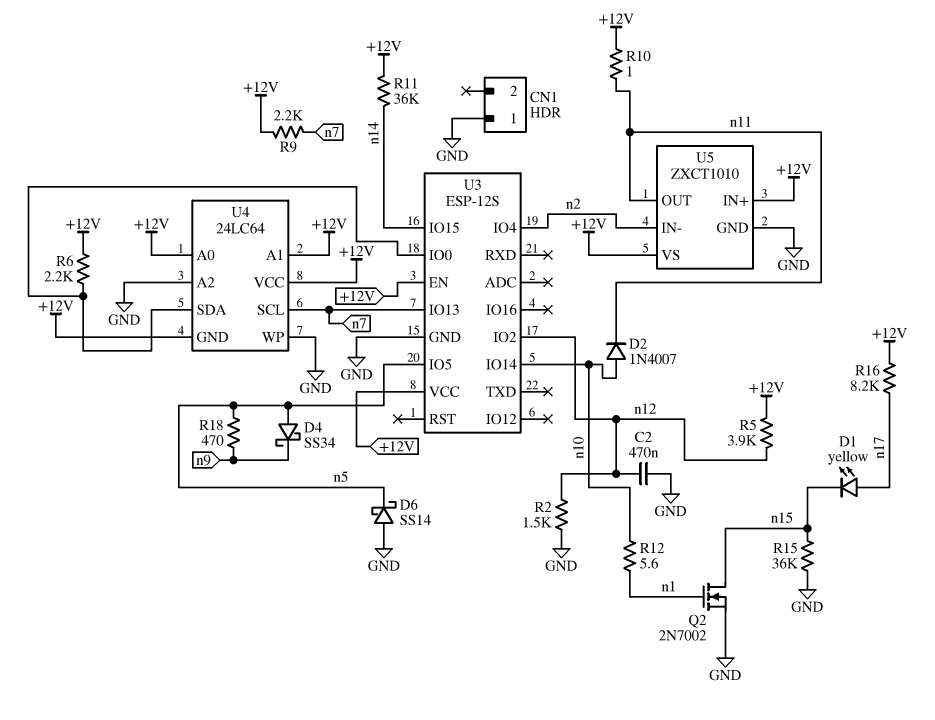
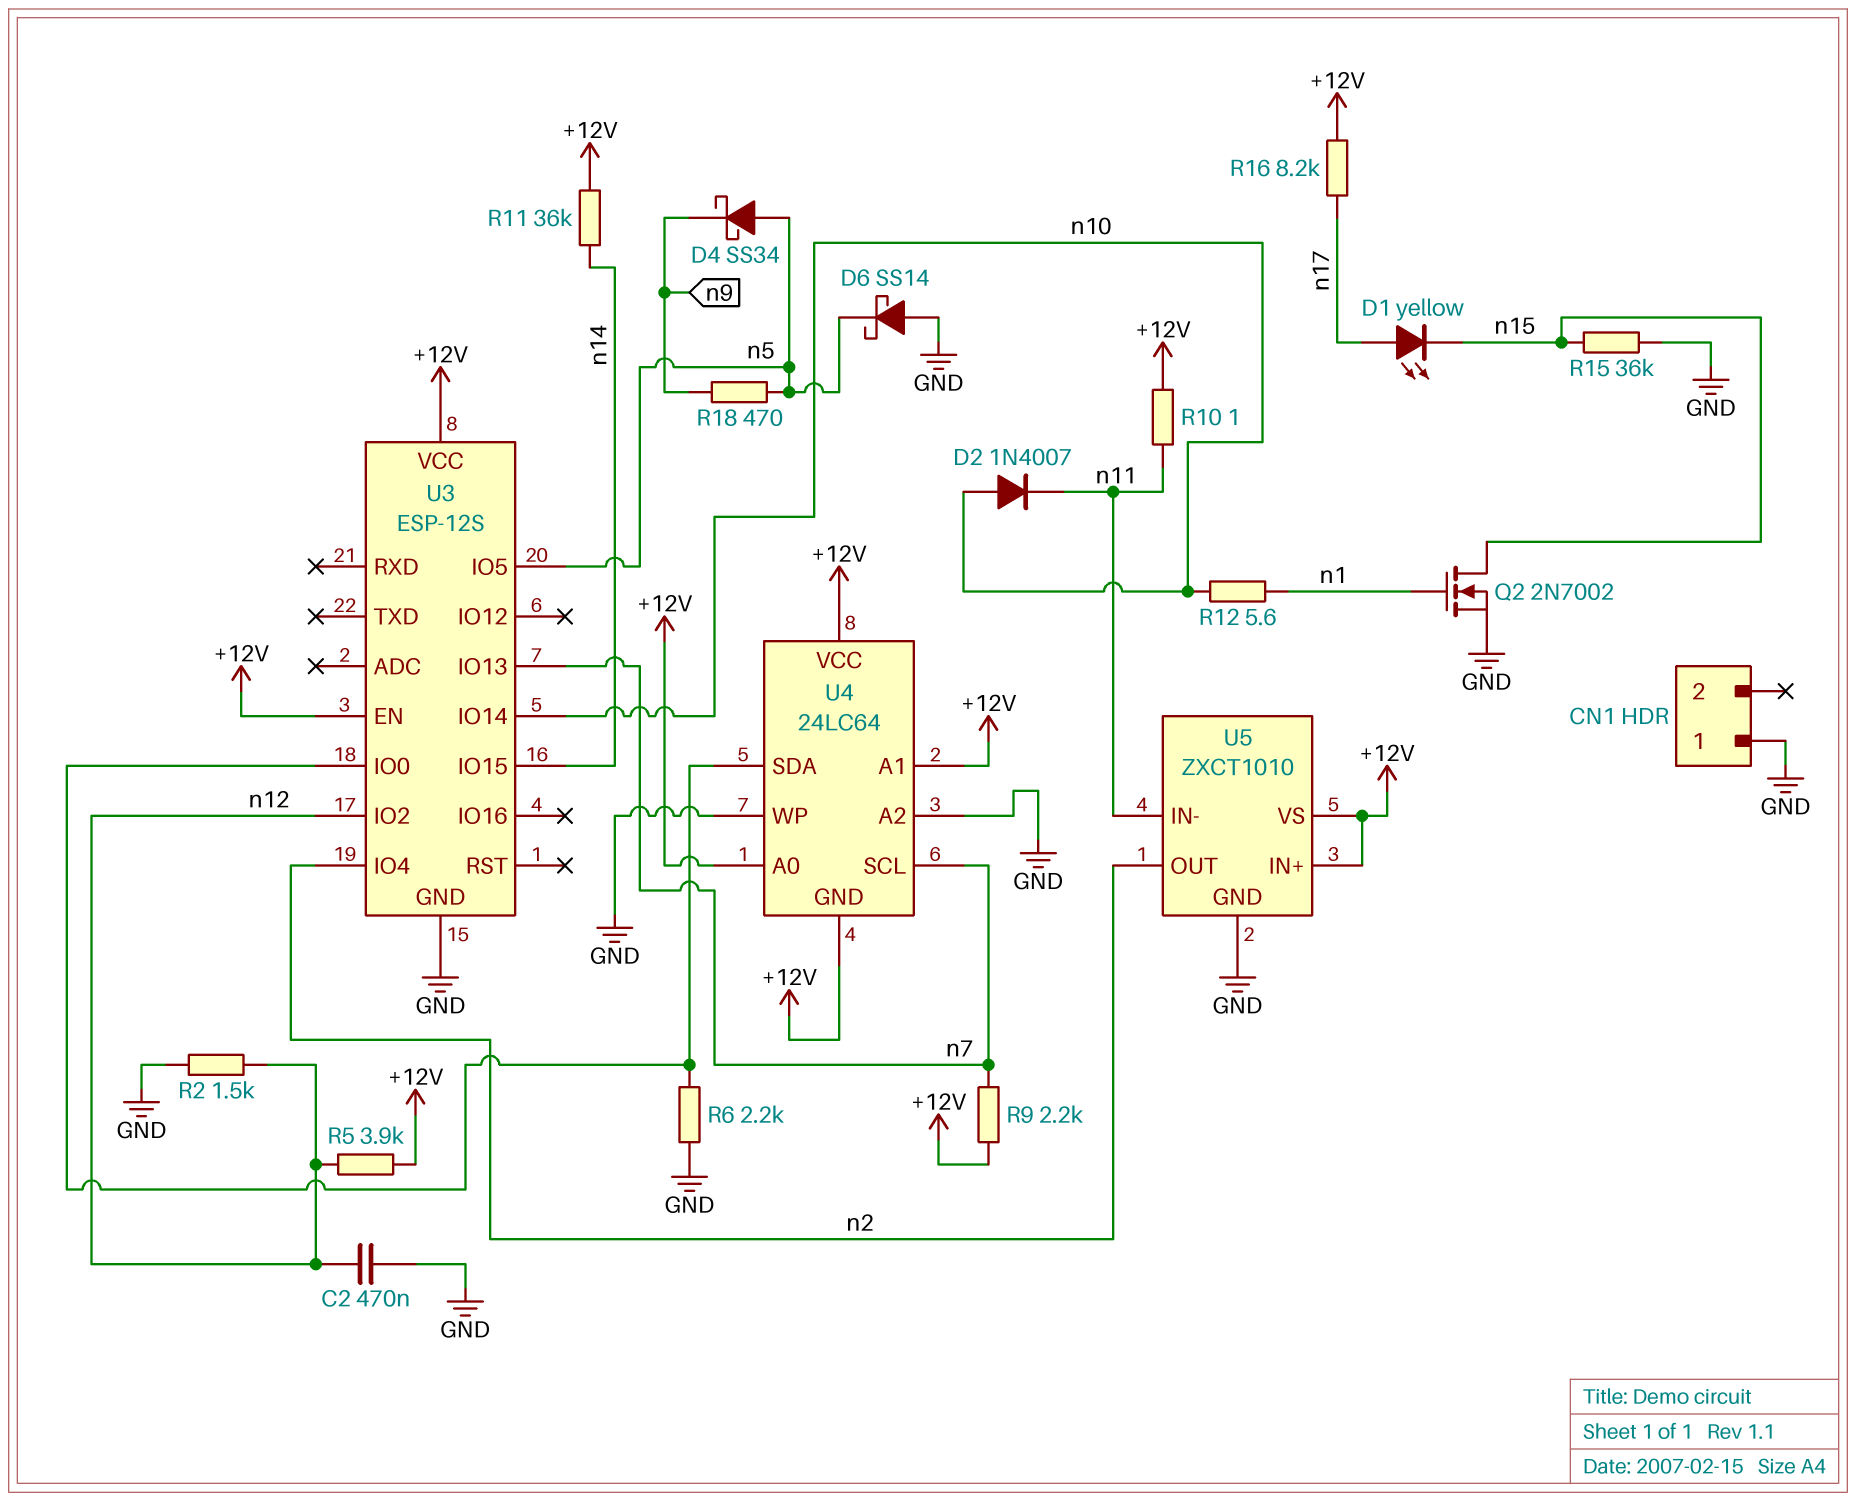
R6: 2.2k (+12V, U3/IO0) -> 2.2k (GND, U3/IO0)
U5 pin IN-: n2 -> n11
U5 pin OUT: n11 -> n2

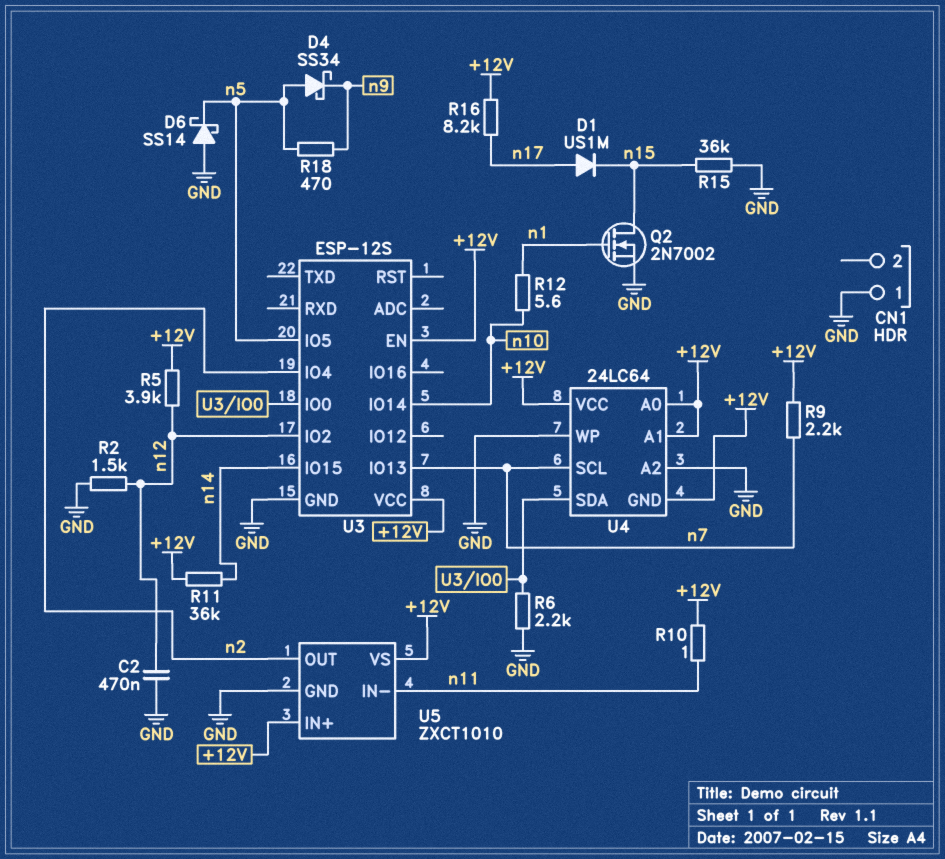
D1: LED yellow (A n17, K n15) -> diode US1M (A n17, K n15)
D2: diode 1N4007 (A n10, K n11) -> none

